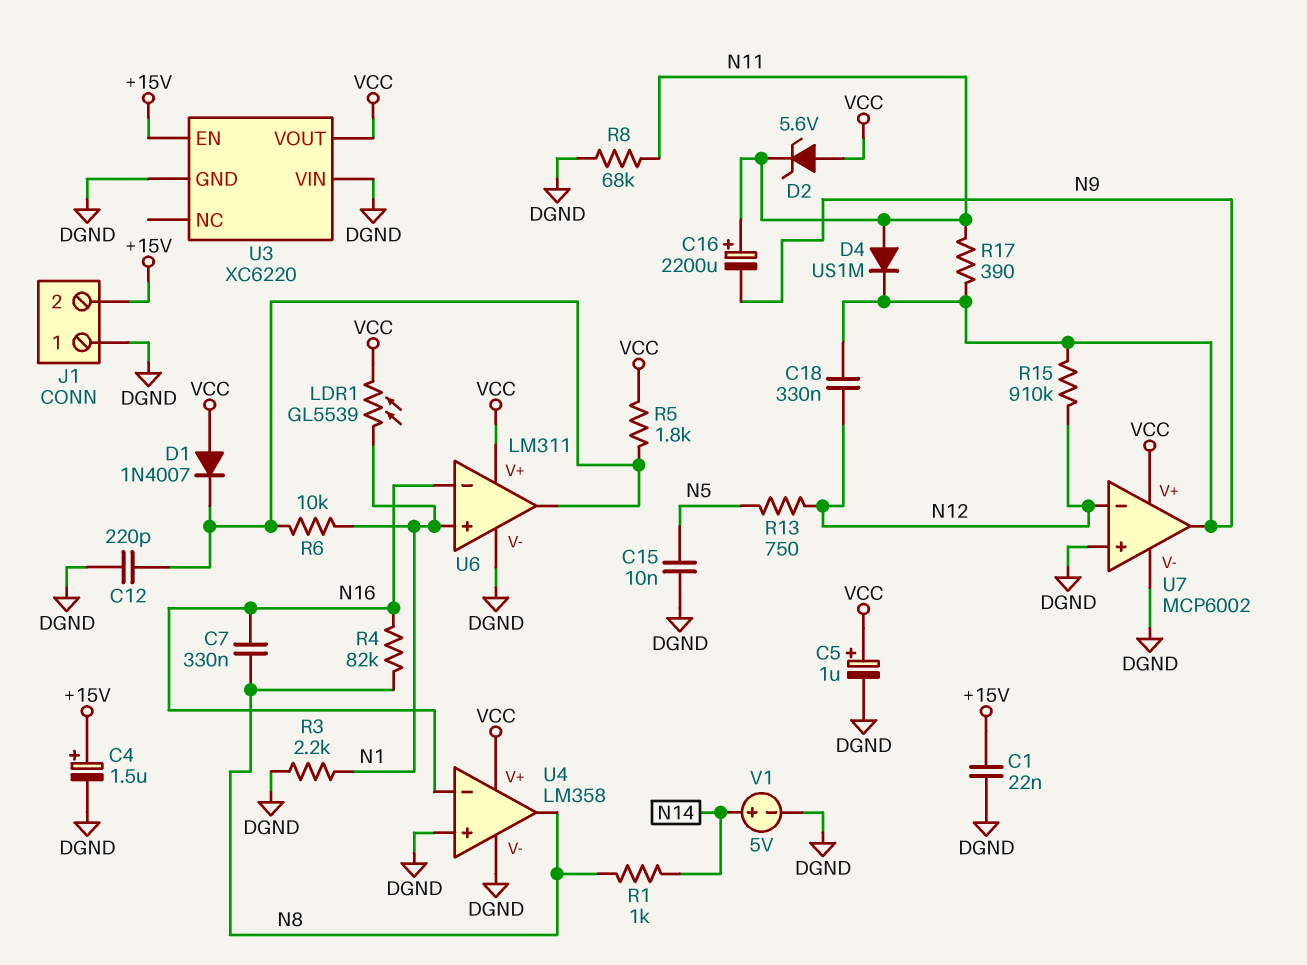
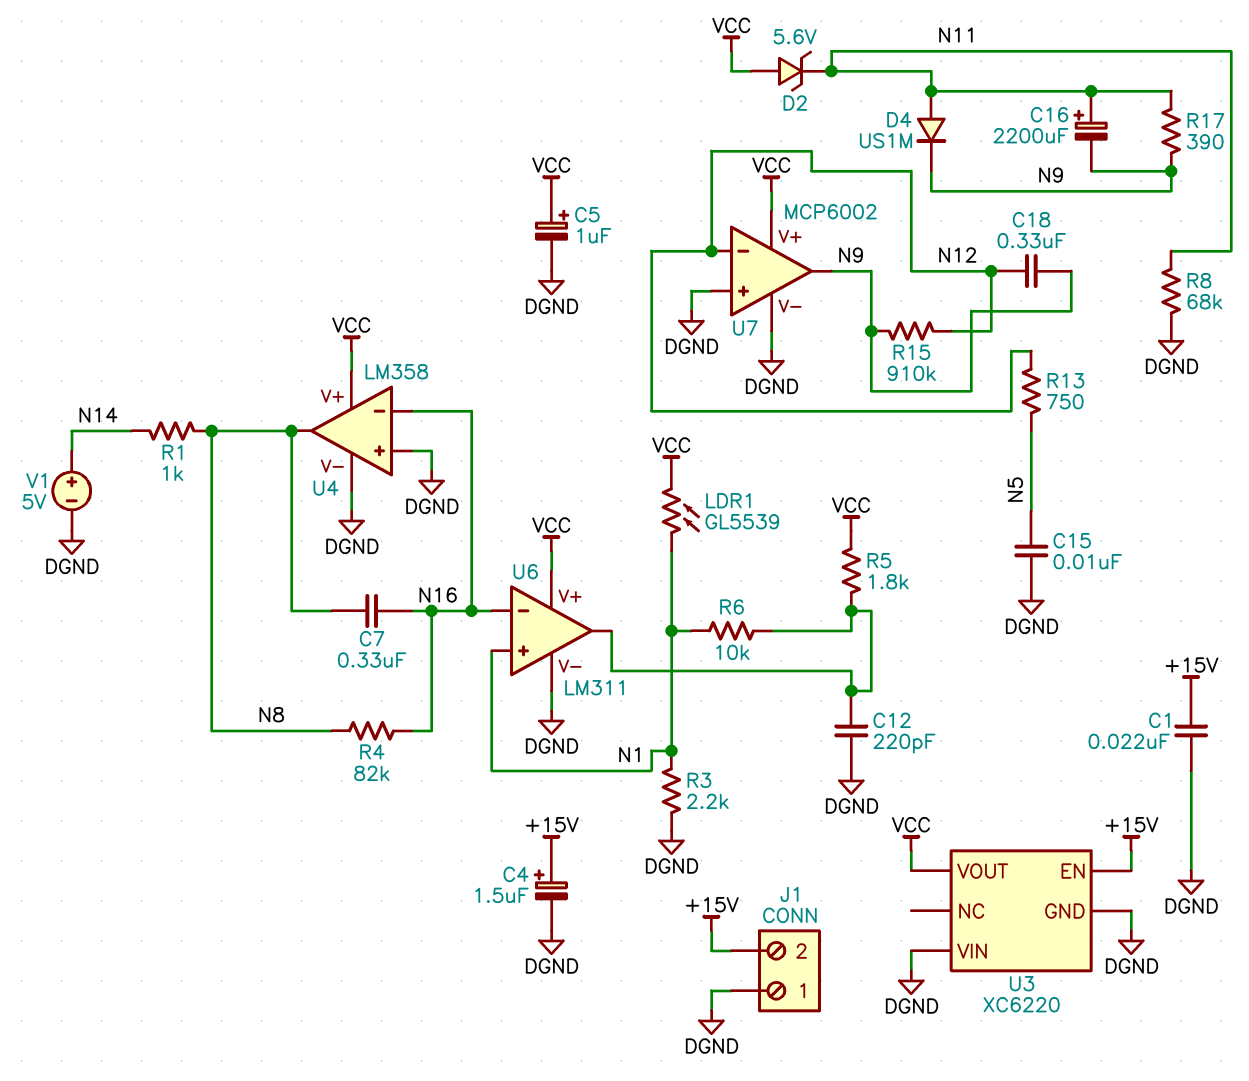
D1: diode 1N4007 (A VCC, K U6/out) -> none

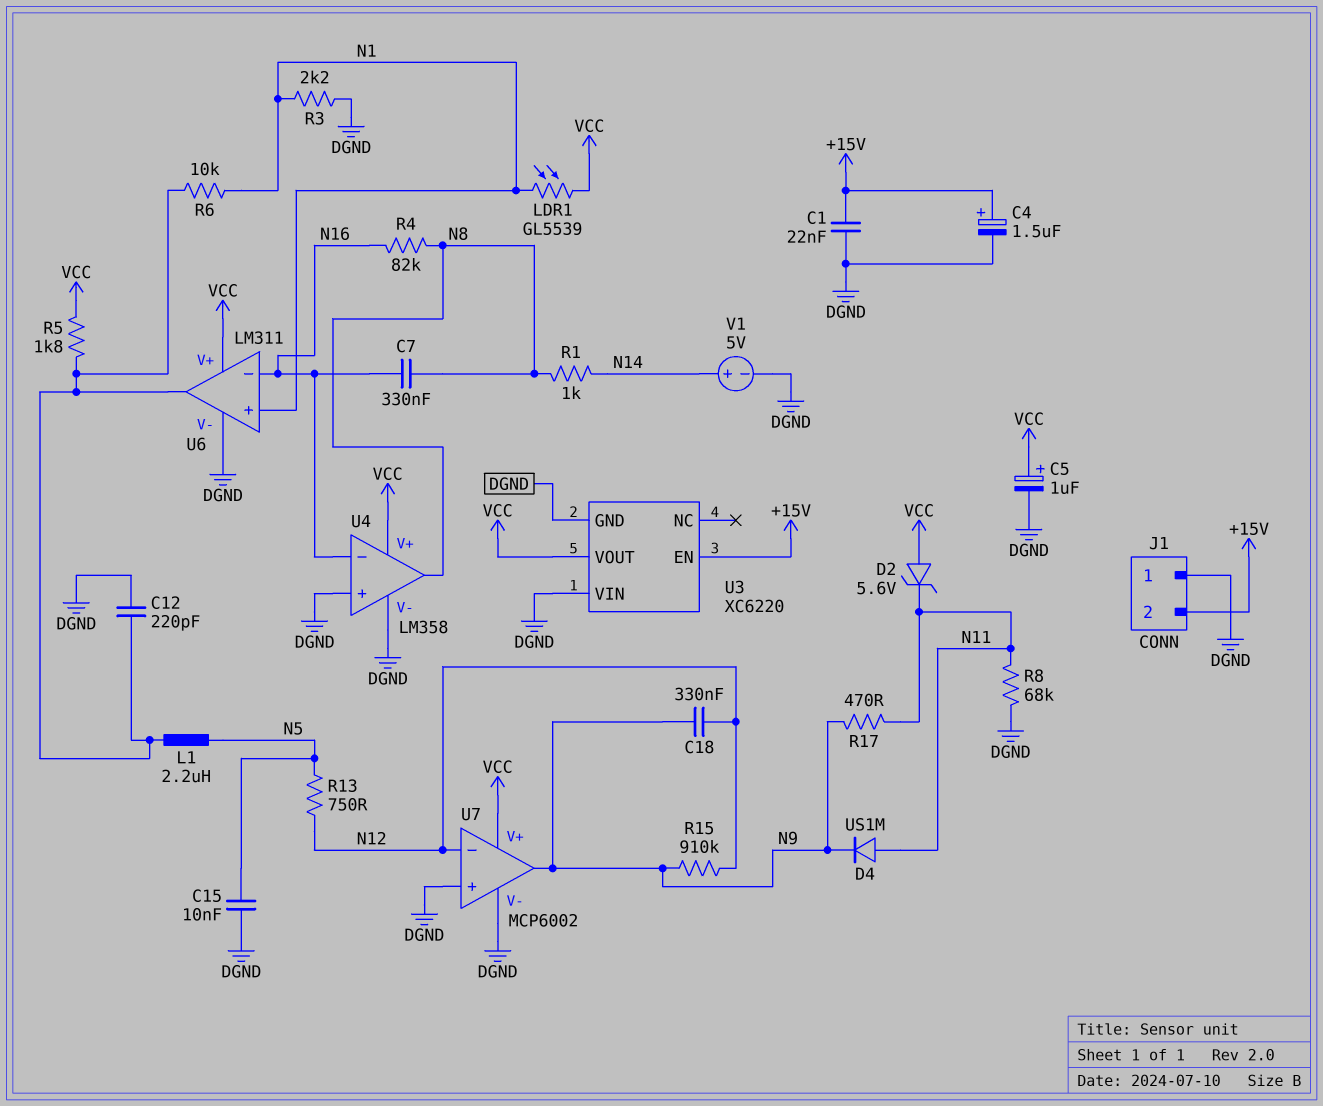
C16: 2200uF (plus N11, minus N9) -> none
L1: none -> 2.2uH (N5, U6/out)
R17: 390 (N9, N11) -> 470 (N9, N11)

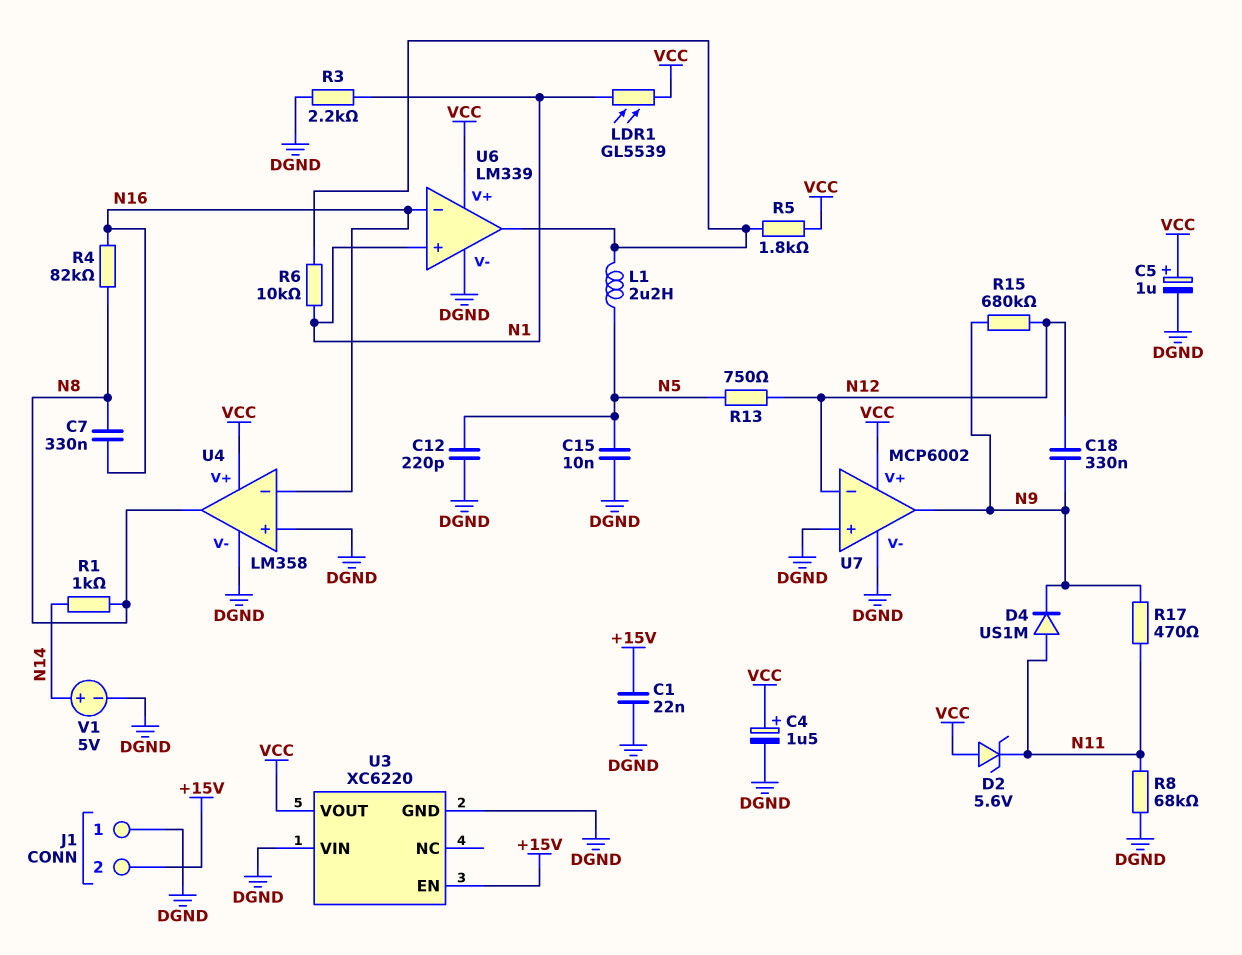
C4: 1.5uF (plus +15V, minus DGND) -> 1.5uF (plus VCC, minus DGND)
C12: 220pF (DGND, U6/out) -> 220pF (DGND, N5)
R15: 910k (N9, N12) -> 680k (N9, N12)
U6: LM311 -> LM339

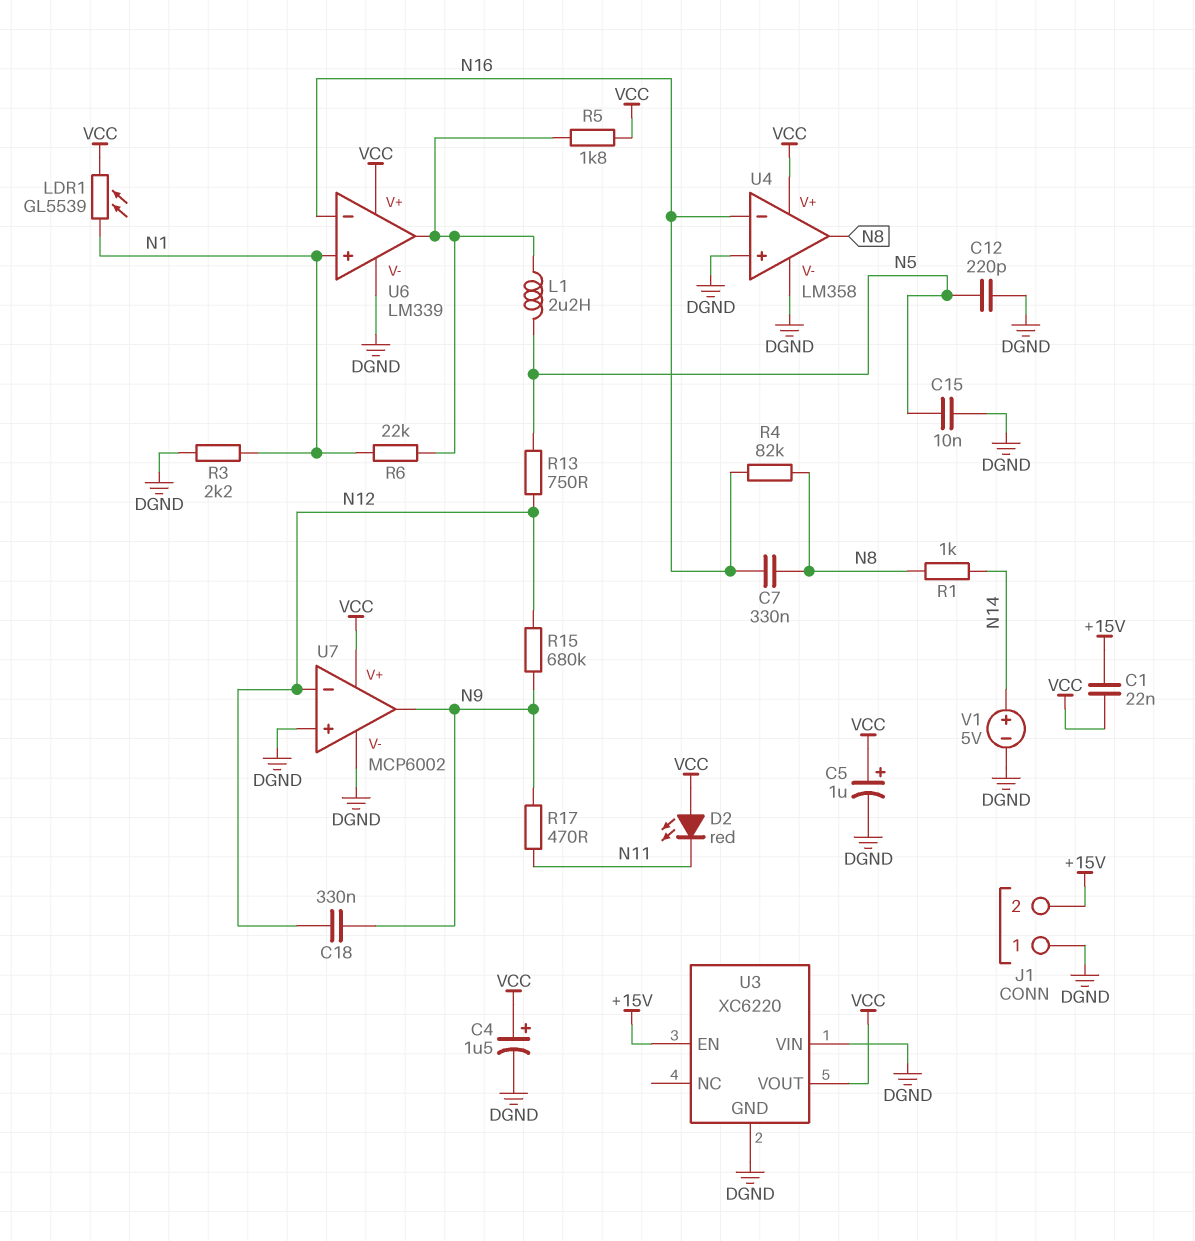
C1: 22nF (+15V, DGND) -> 22nF (+15V, VCC)
D2: zener 5.6V (A VCC, K N11) -> LED red (A VCC, K N11)
D4: diode US1M (A N11, K N9) -> none
R6: 10k (N1, U6/out) -> 22k (N1, U6/out)
R8: 68k (DGND, N11) -> none

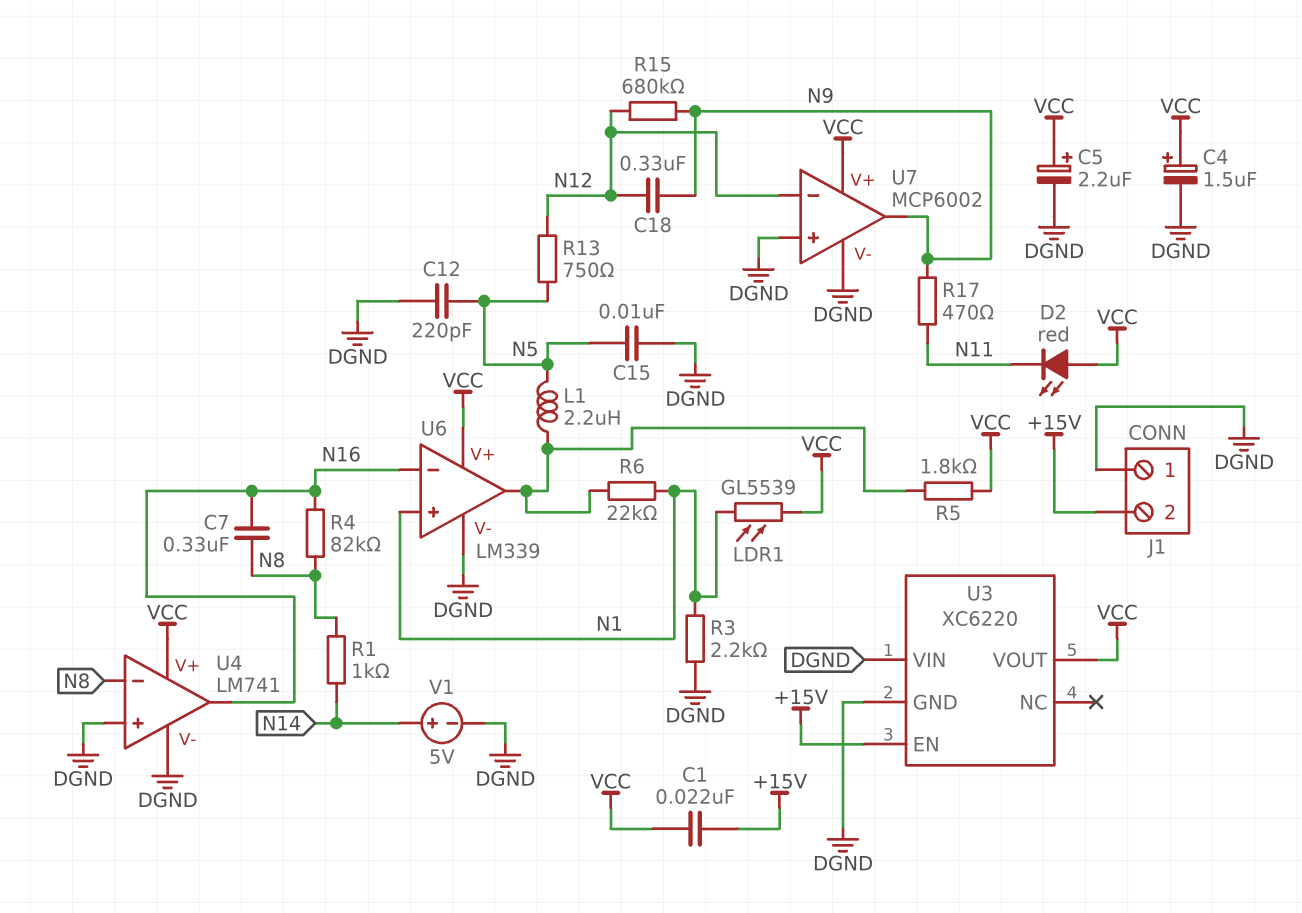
C5: 1uF (plus VCC, minus DGND) -> 2.2uF (plus VCC, minus DGND)
U4: LM358 -> LM741
U4 pin in-: N16 -> N8
U4 pin out: N8 -> N16

